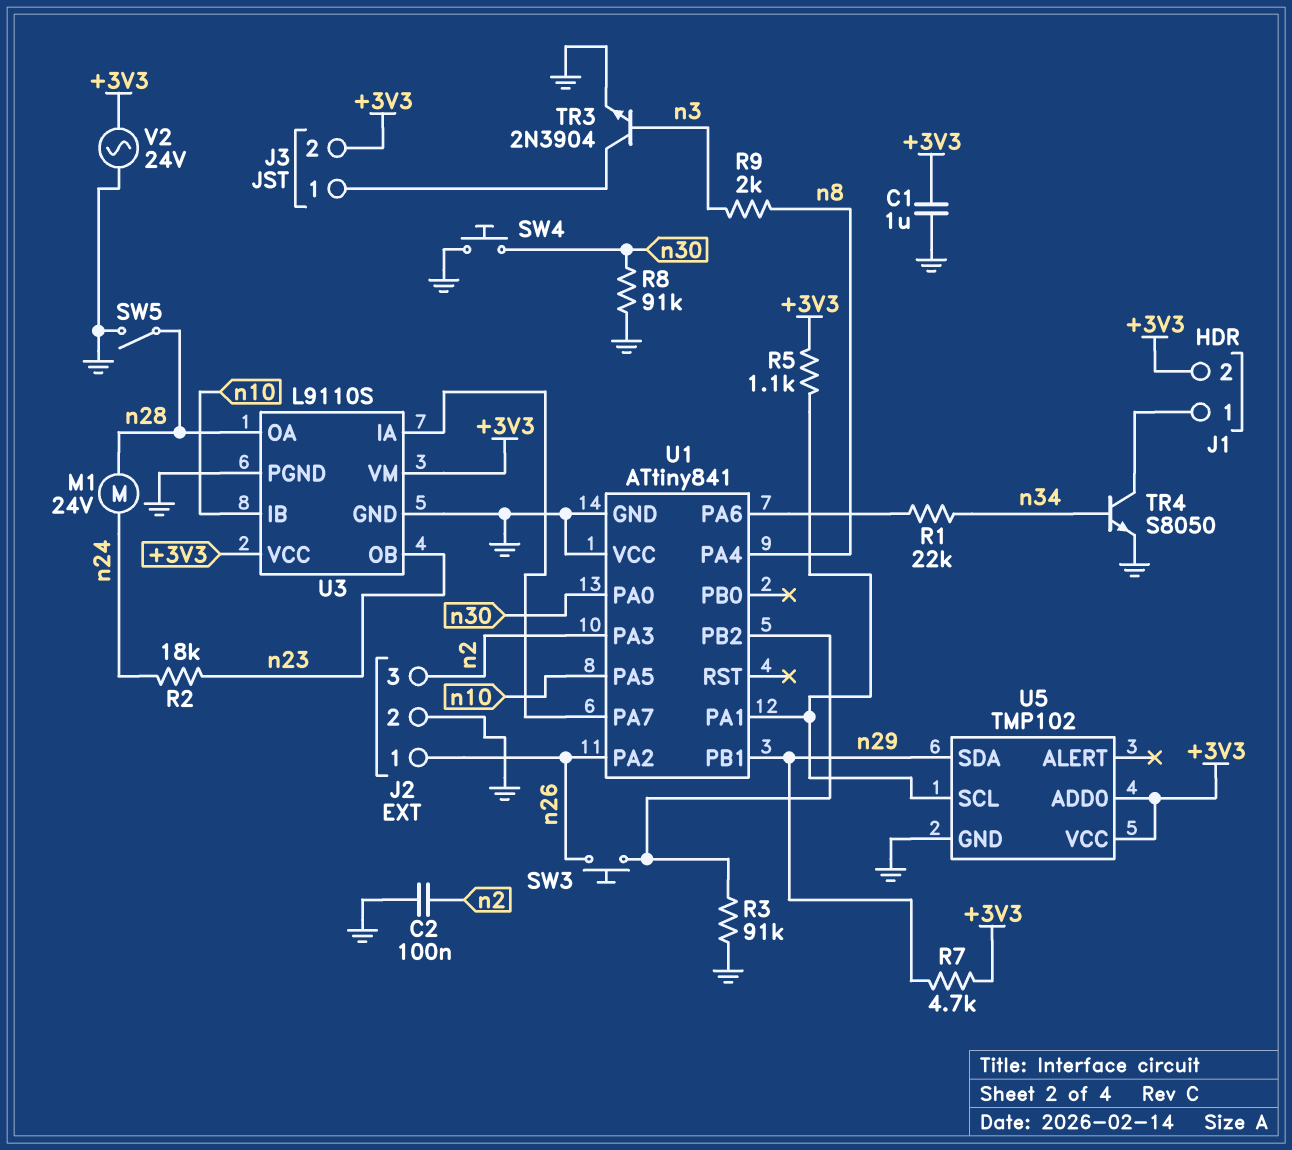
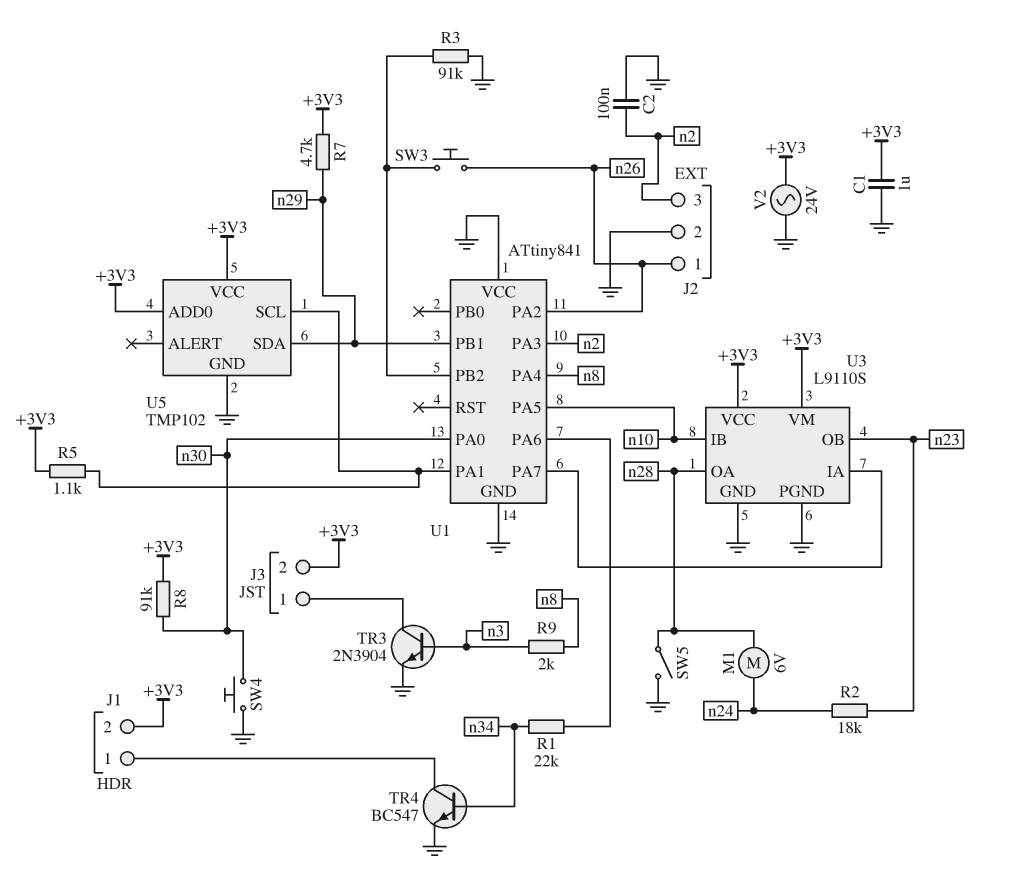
M1: motor 24V (n24, n28) -> motor 6V (n24, n28)
R8: 91k (GND, n30) -> 91k (+3V3, n30)
TR4: NPN S8050 (B n34, C J1/1, E GND) -> NPN BC547 (B n34, C J1/1, E GND)

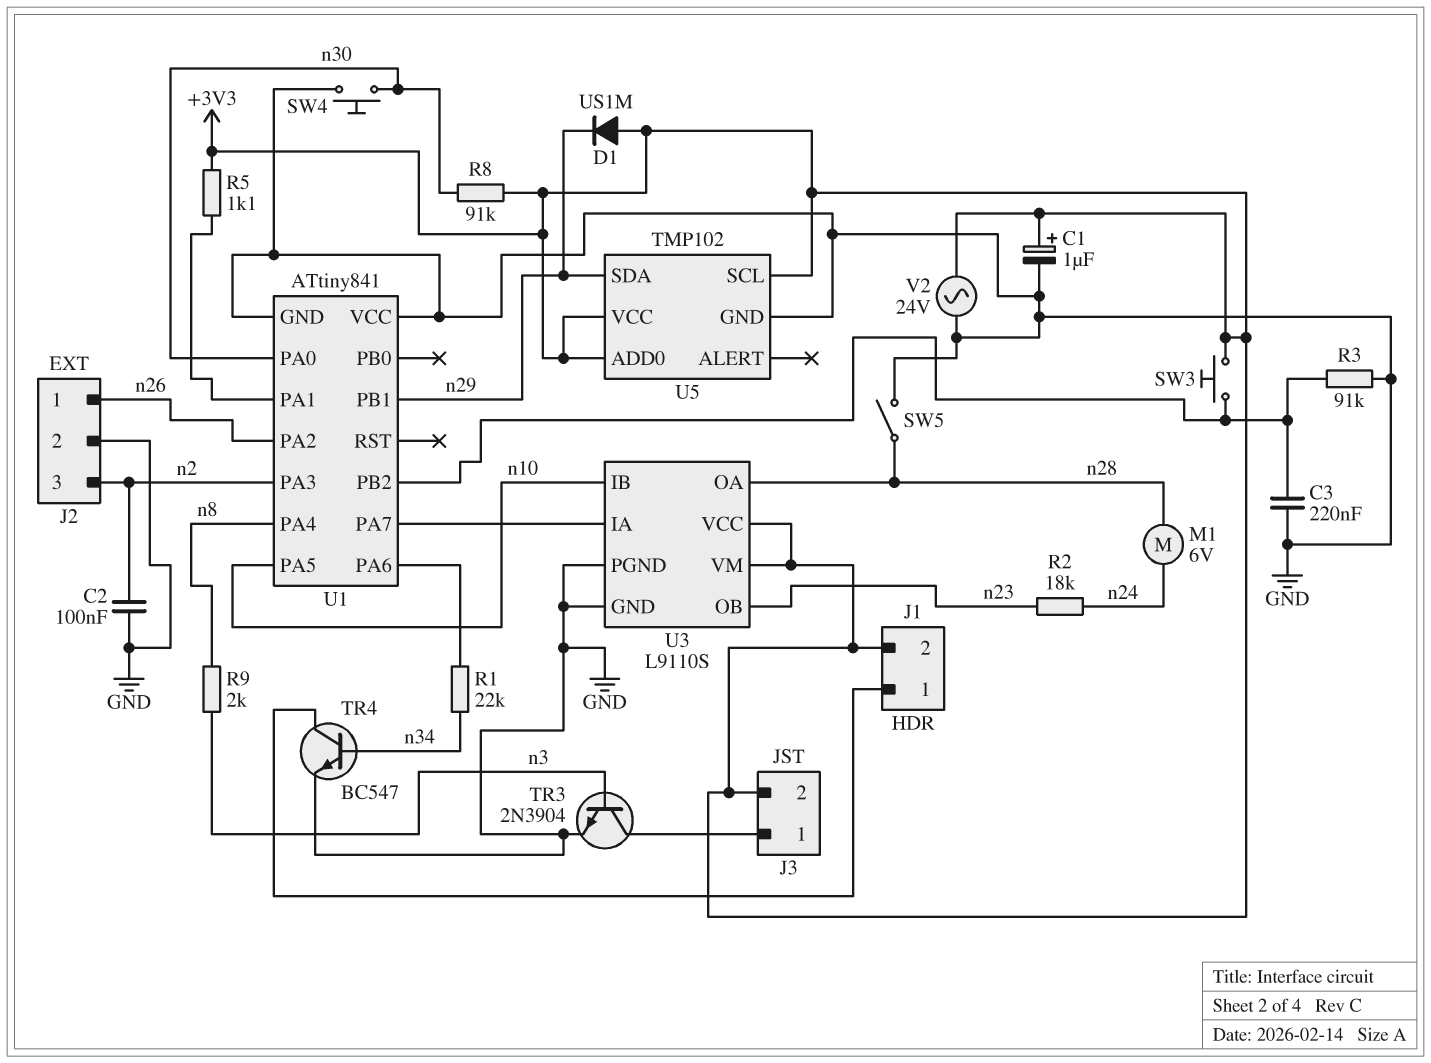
C1: 1uF (+3V3, GND) -> 1uF (plus +3V3, minus GND)
C3: none -> 220nF (GND, U1/PB2)
D1: none -> diode US1M (A +3V3, K n29)
R7: 4.7k (+3V3, n29) -> none
SW3: button (U1/PB2, n26) -> button (+3V3, U1/PB2)
U5 pin SCL: U1/PA1 -> +3V3

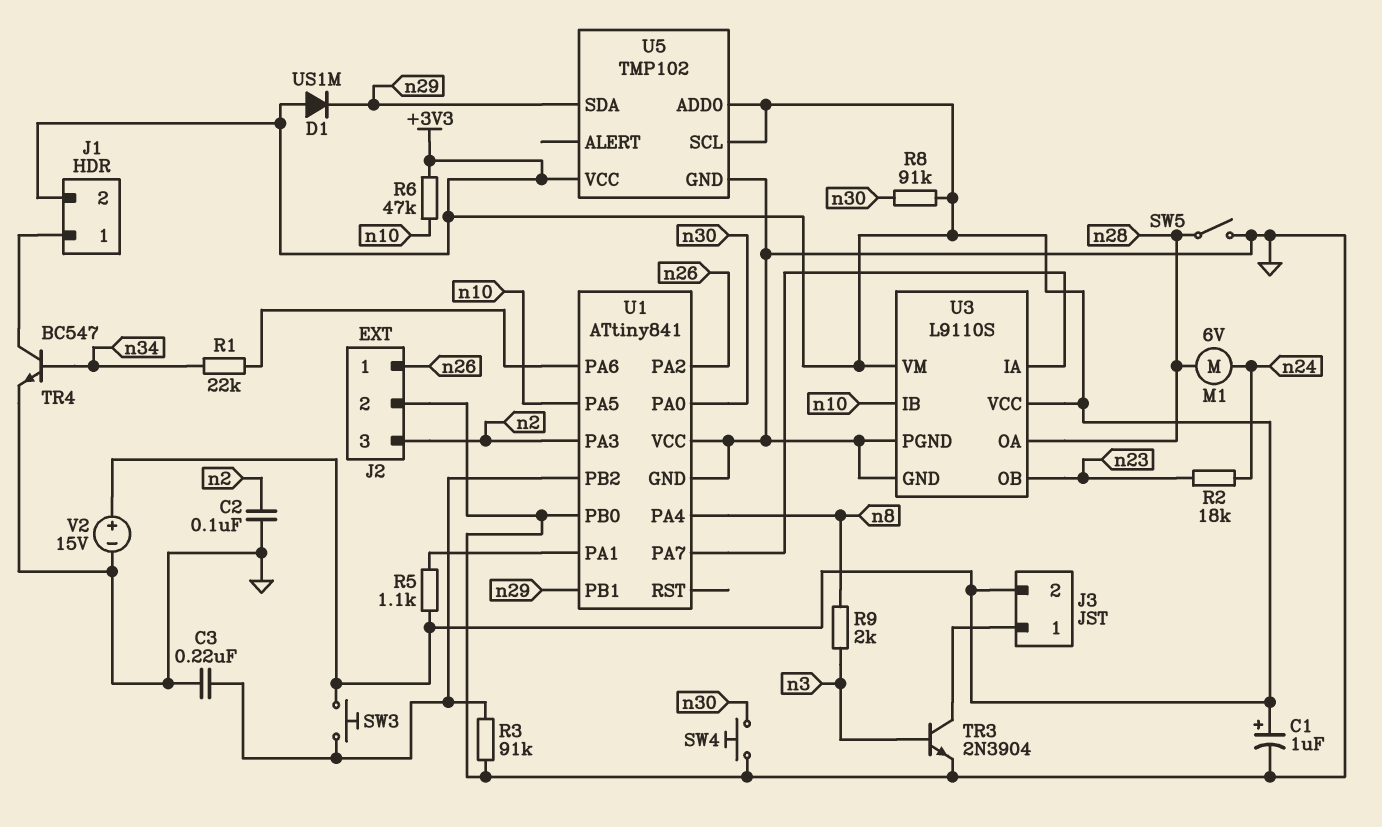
R6: none -> 47k (+3V3, n10)
U1 pin PB0: none -> GND
V2: AC 24V (+3V3, GND) -> 15V (plus +3V3, minus GND)

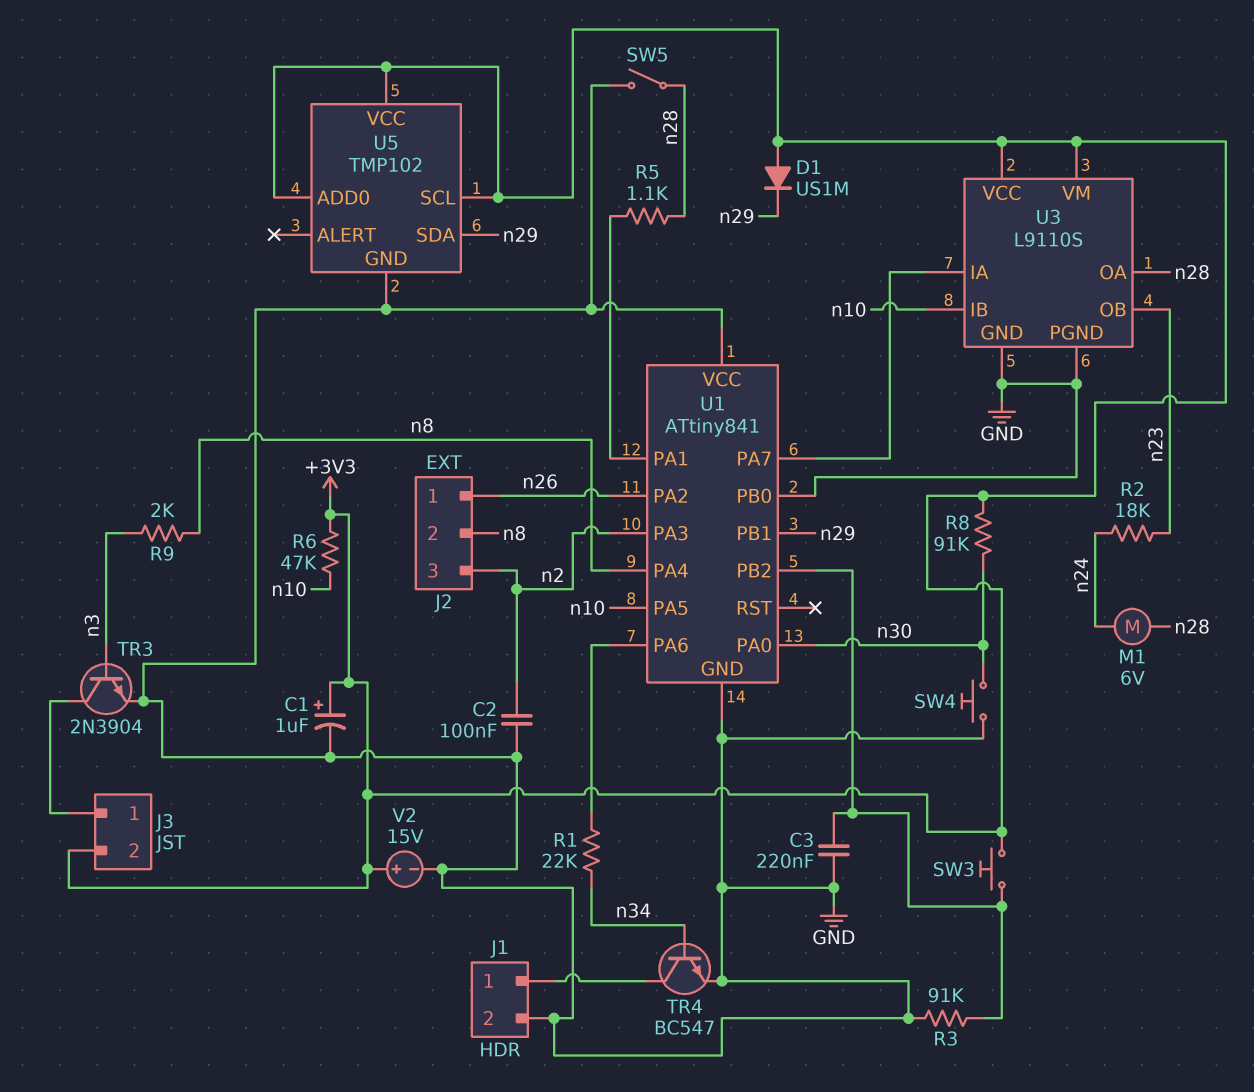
J1 pin 2: +3V3 -> GND
J2 pin 2: GND -> n8
R5: 1.1k (+3V3, U1/PA1) -> 1.1k (U1/PA1, n28)

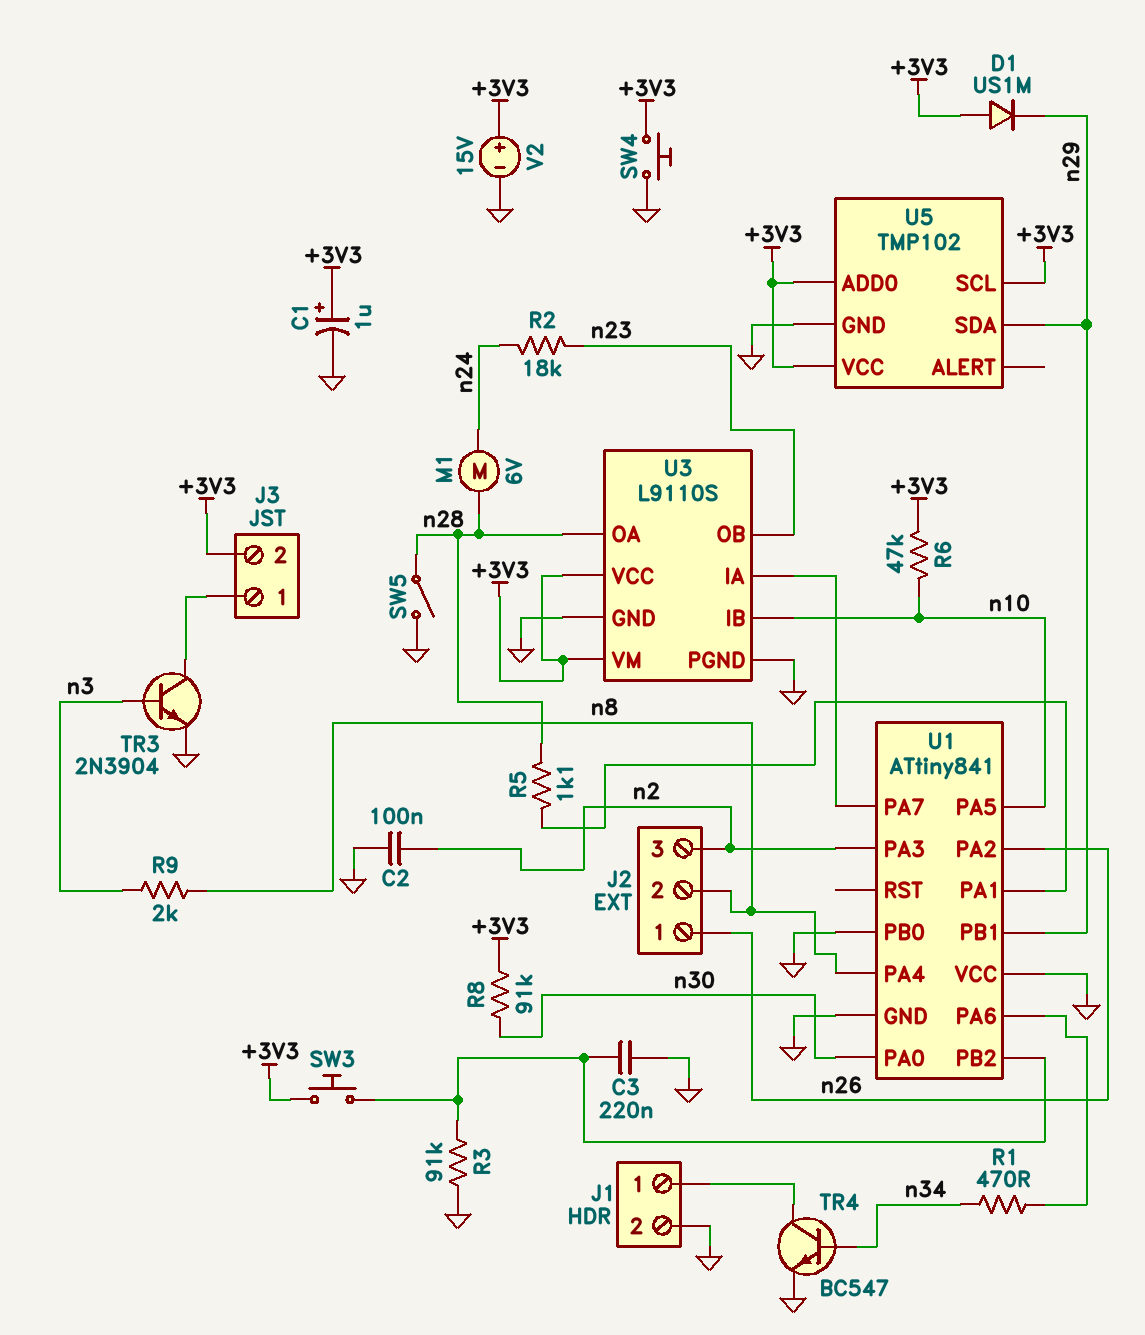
R1: 22k (U1/PA6, n34) -> 470 (U1/PA6, n34)
SW4: button (GND, n30) -> button (+3V3, GND)

